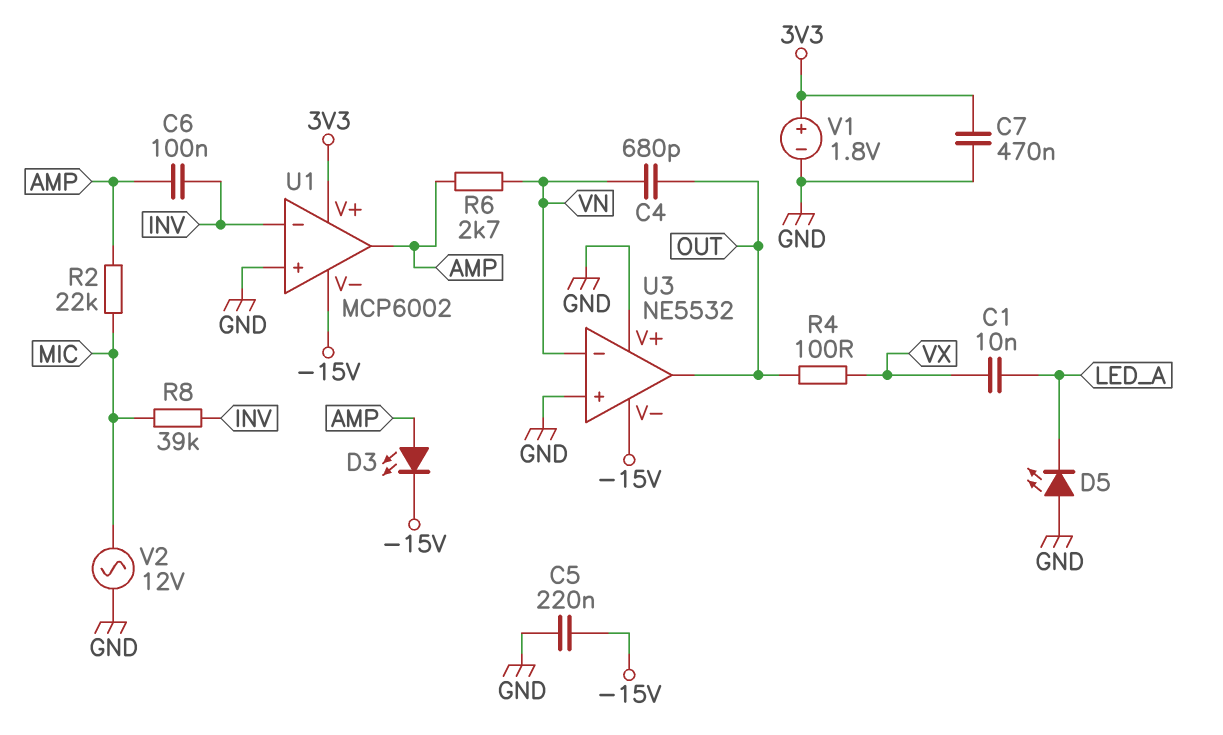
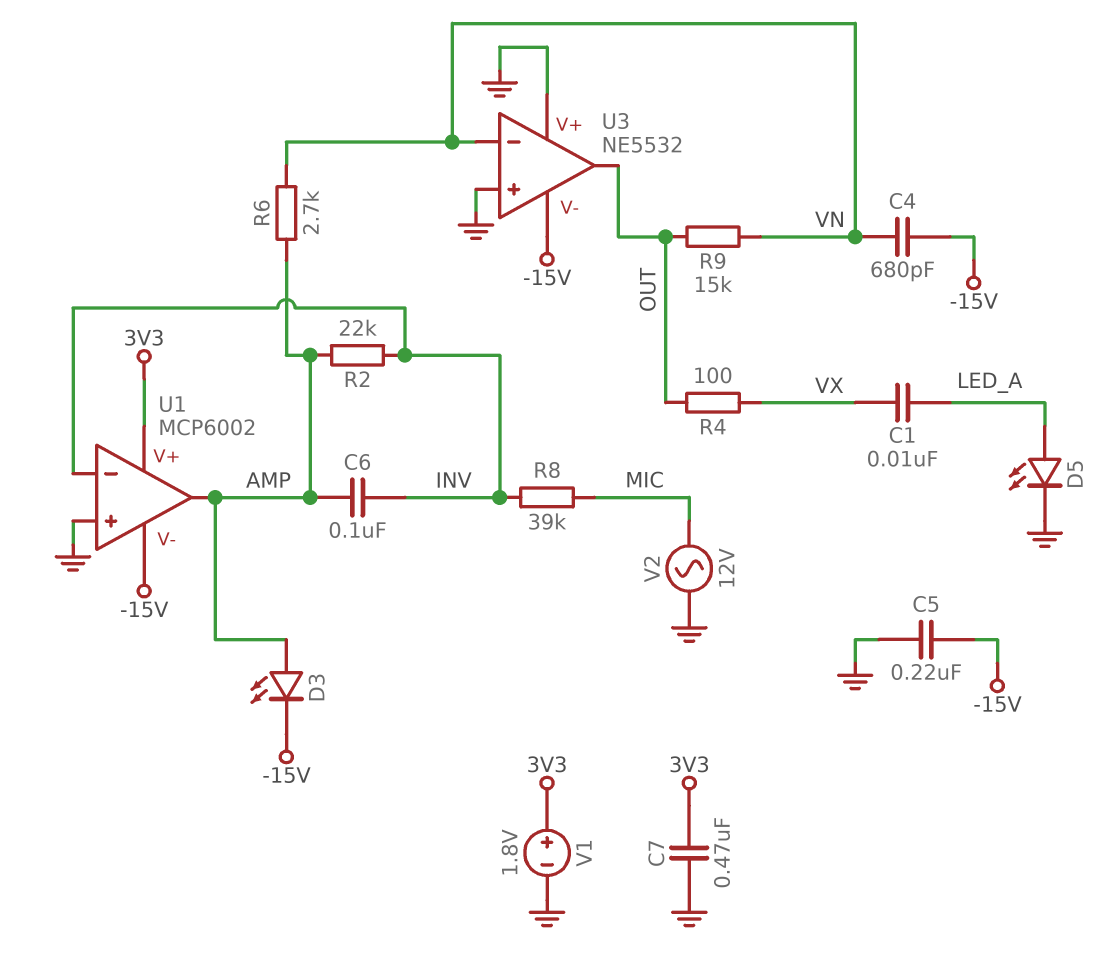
C4: 680pF (OUT, VN) -> 680pF (-15V, VN)
D5: LED (A GND, K LED_A) -> LED (A LED_A, K GND)
R2: 22k (AMP, MIC) -> 22k (AMP, INV)
R9: none -> 15k (OUT, VN)

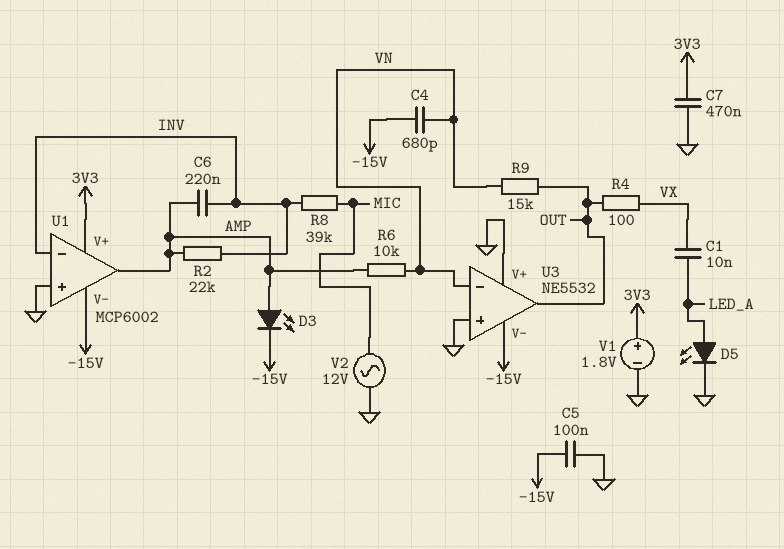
C5: 220nF (-15V, GND) -> 100nF (-15V, GND)
C6: 100nF (AMP, INV) -> 220nF (AMP, INV)
R6: 2.7k (AMP, VN) -> 10k (AMP, VN)

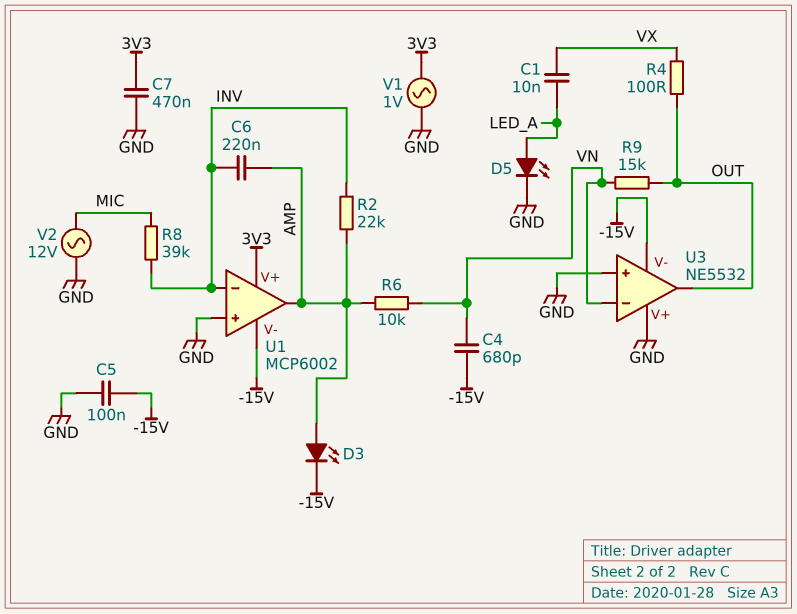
V1: 1.8V (plus 3V3, minus GND) -> AC 1V (3V3, GND)

